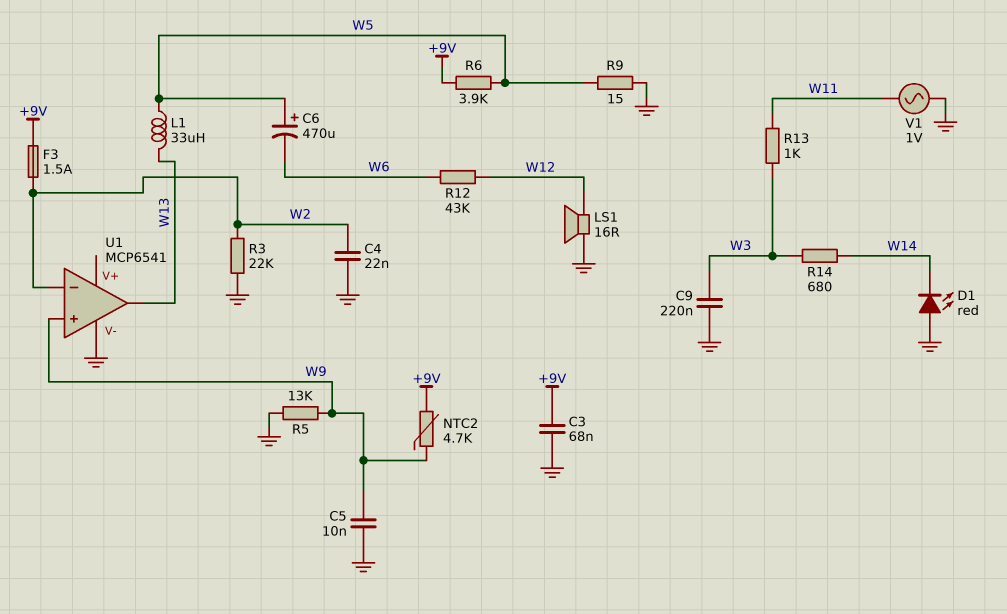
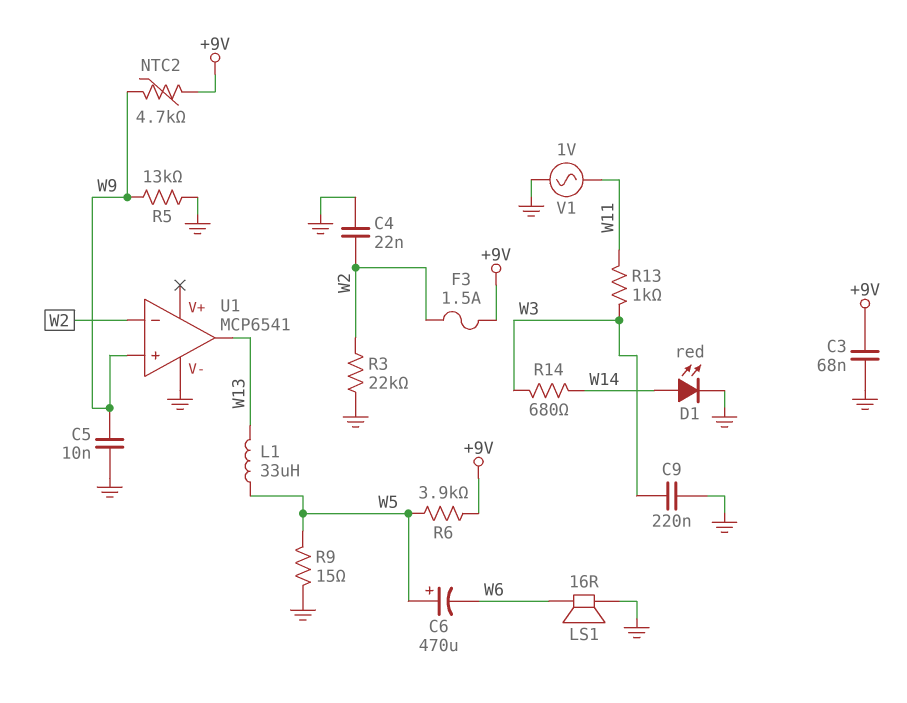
D1: LED red (A GND, K W14) -> LED red (A W14, K GND)
LS1: speaker 16R (GND, W12) -> speaker 16R (GND, W6)
R12: 43k (W6, W12) -> none

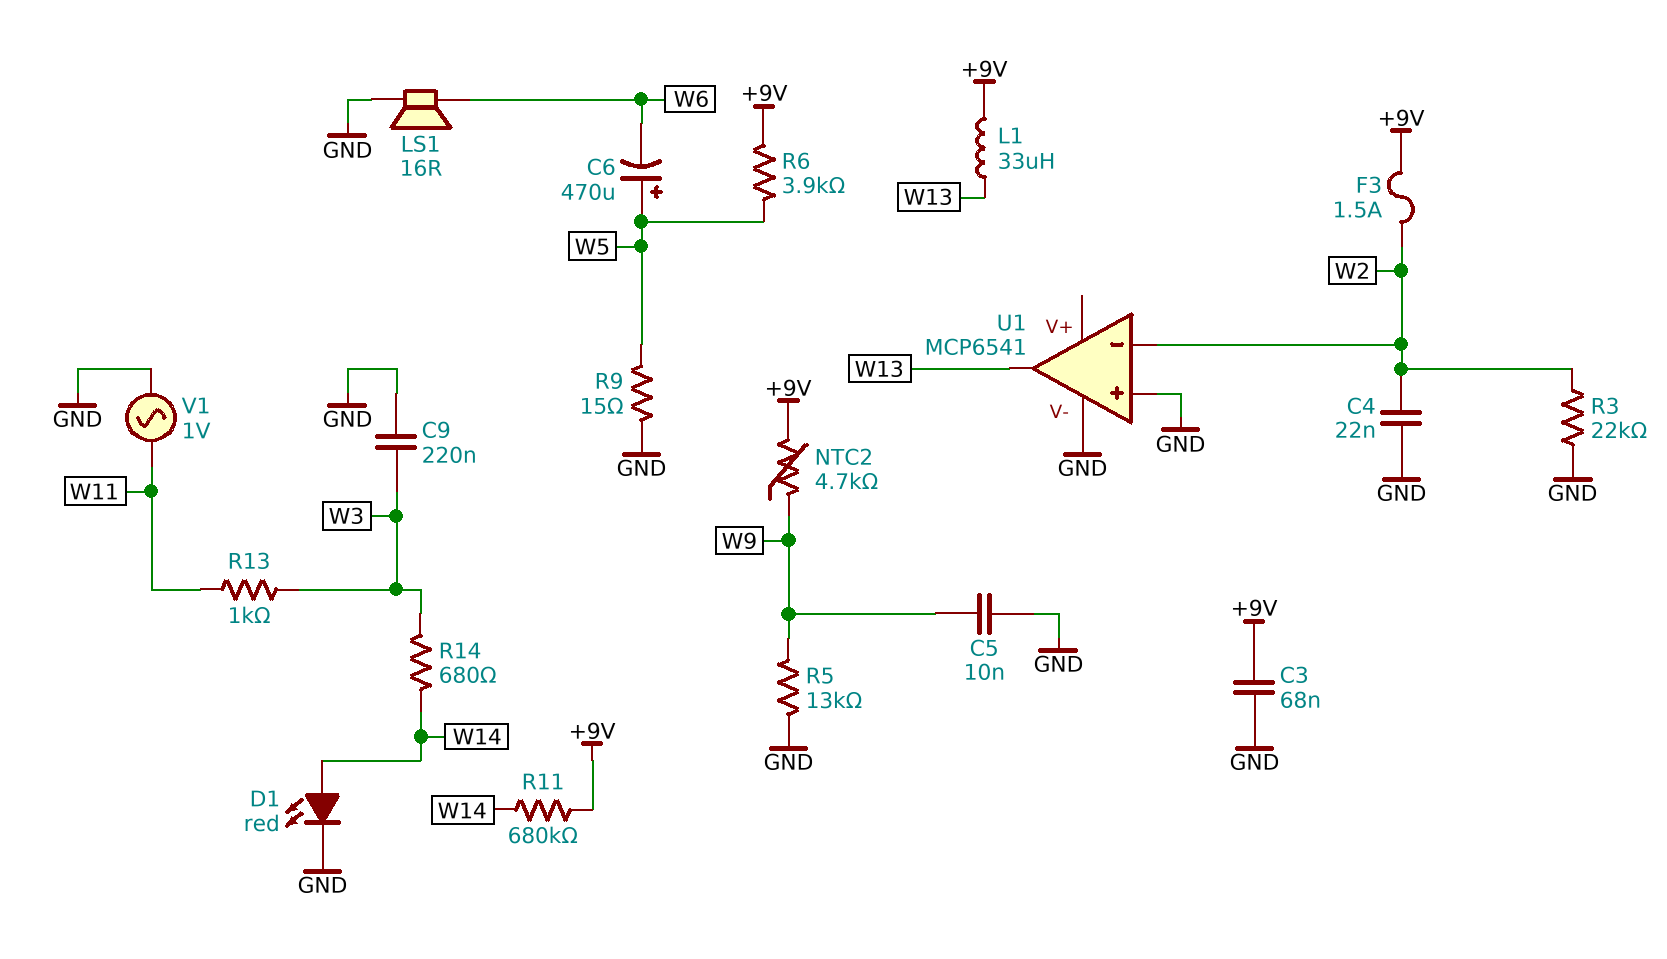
L1: 33uH (W5, W13) -> 33uH (+9V, W13)
R11: none -> 680k (+9V, W14)
U1 pin in+: W9 -> GND

